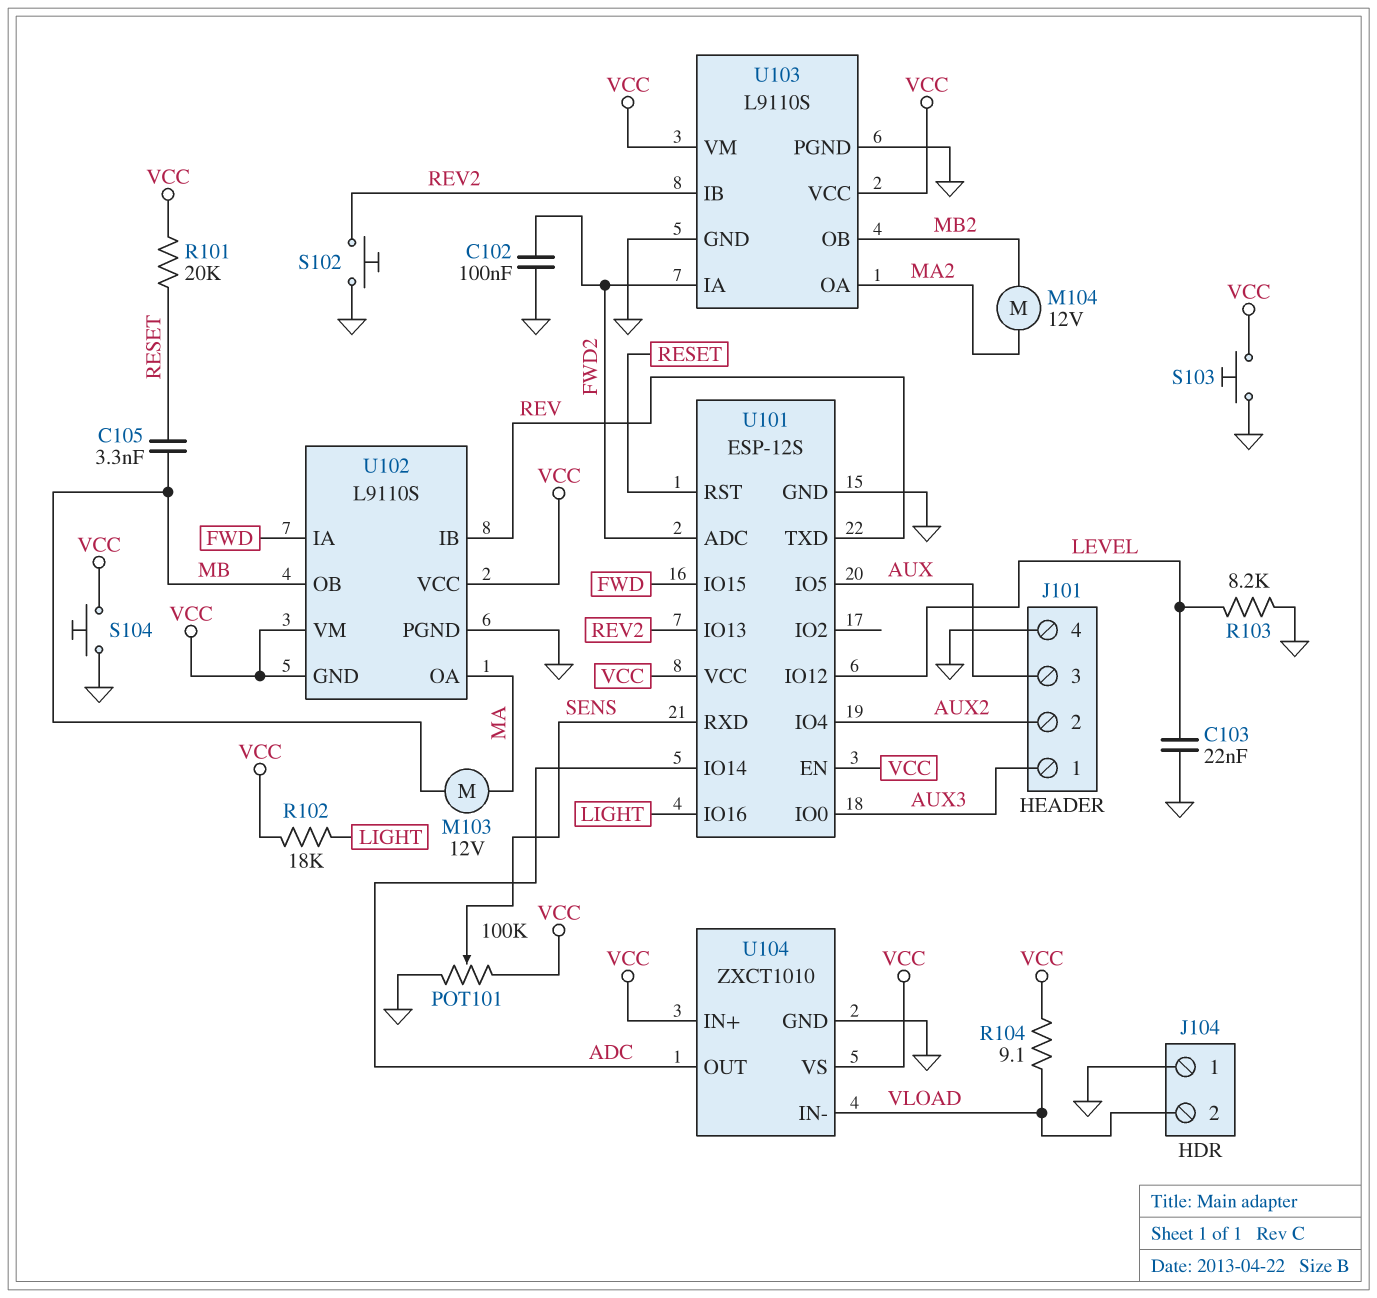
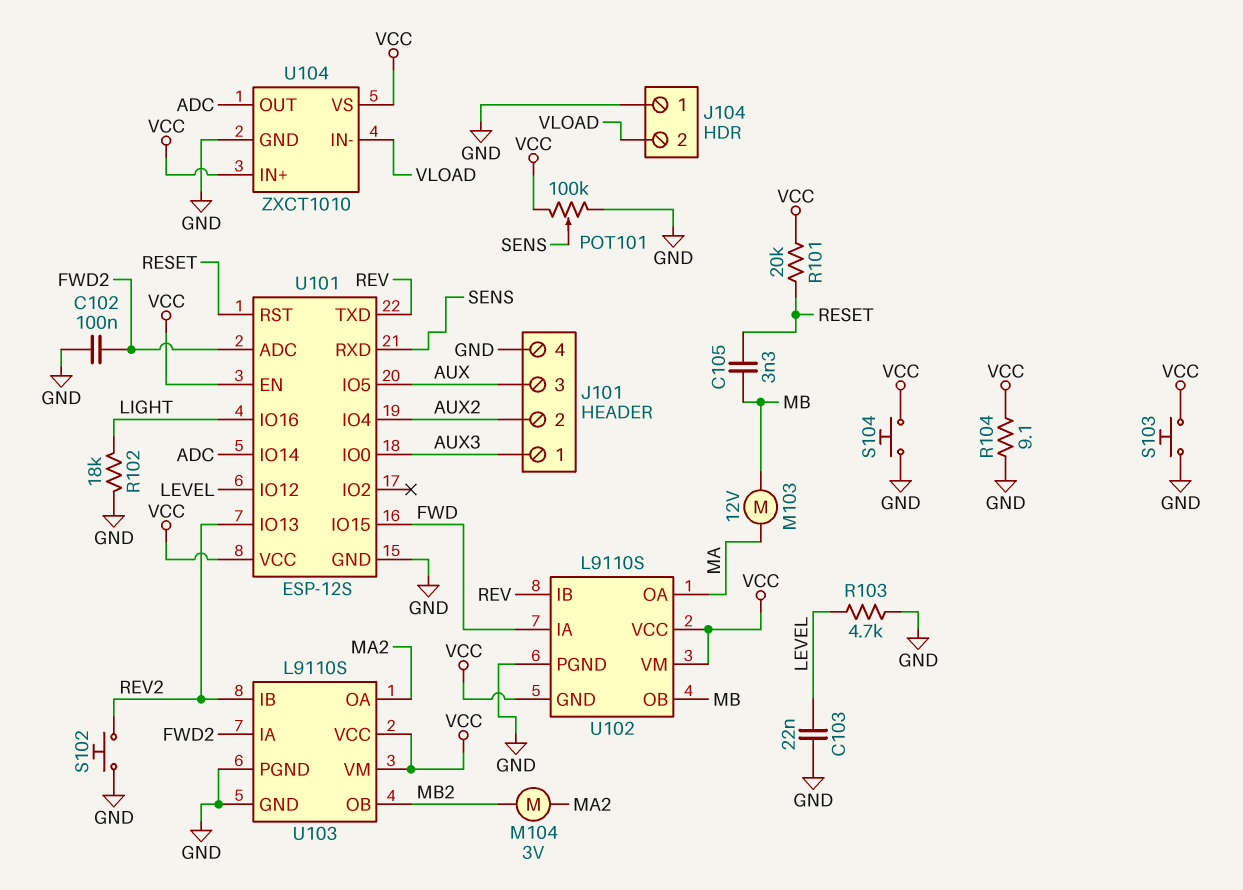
M104: motor 12V (MA2, MB2) -> motor 3V (MA2, MB2)
R102: 18k (LIGHT, VCC) -> 18k (GND, LIGHT)
R103: 8.2k (GND, LEVEL) -> 4.7k (GND, LEVEL)
R104: 9.1 (VCC, VLOAD) -> 9.1 (GND, VCC)

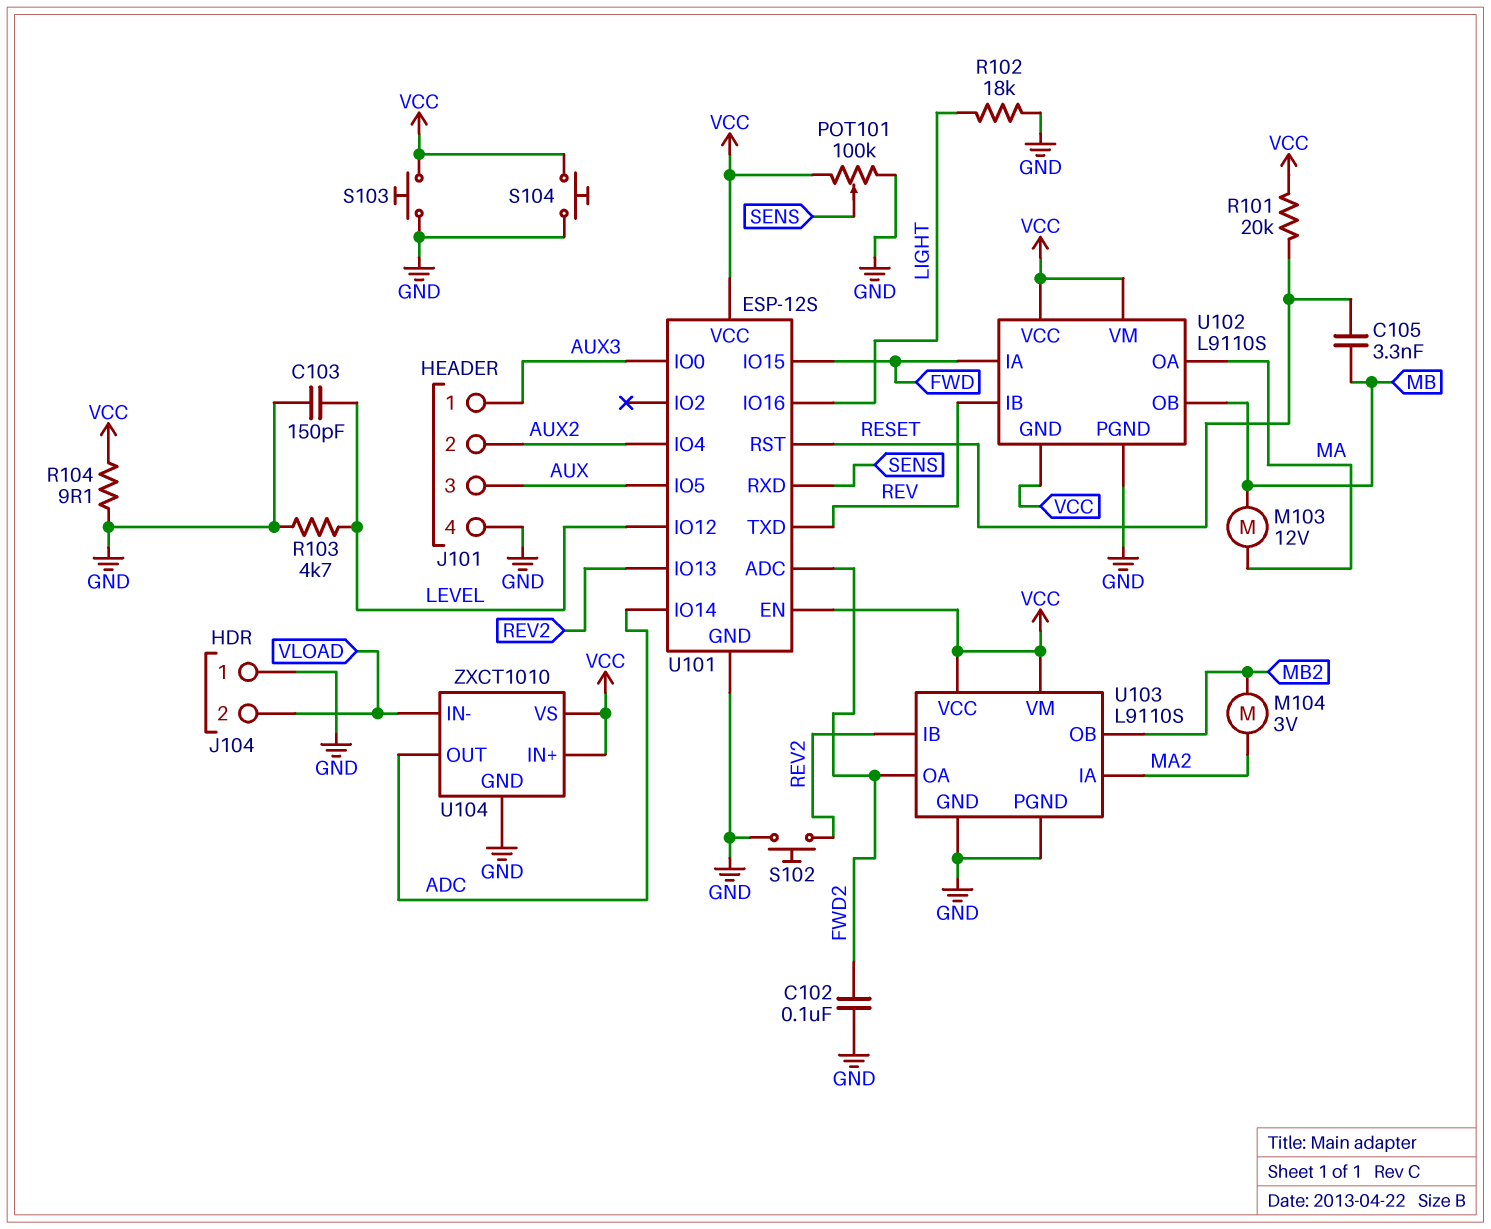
C103: 22nF (GND, LEVEL) -> 150pF (GND, LEVEL)
U103 pin IA: FWD2 -> MA2
U103 pin OA: MA2 -> FWD2

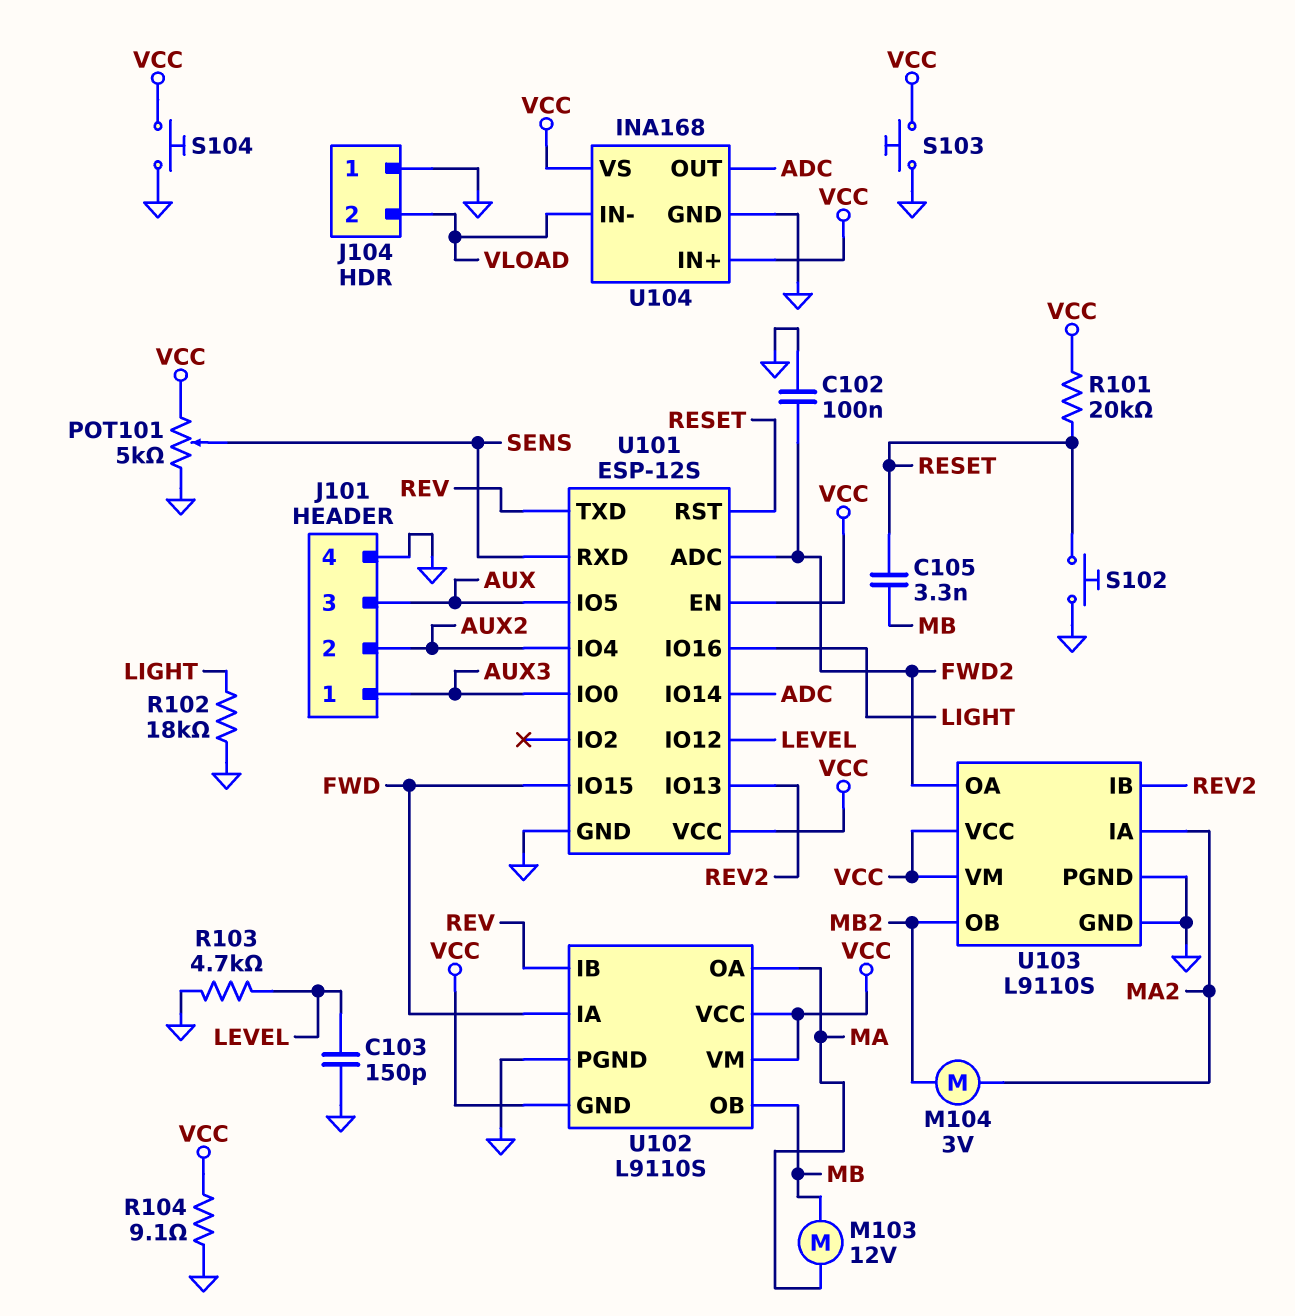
POT101: 100k (GND, VCC, wiper SENS) -> 5k (GND, VCC, wiper SENS)
S102: button (GND, REV2) -> button (GND, RESET)
U104: ZXCT1010 -> INA168

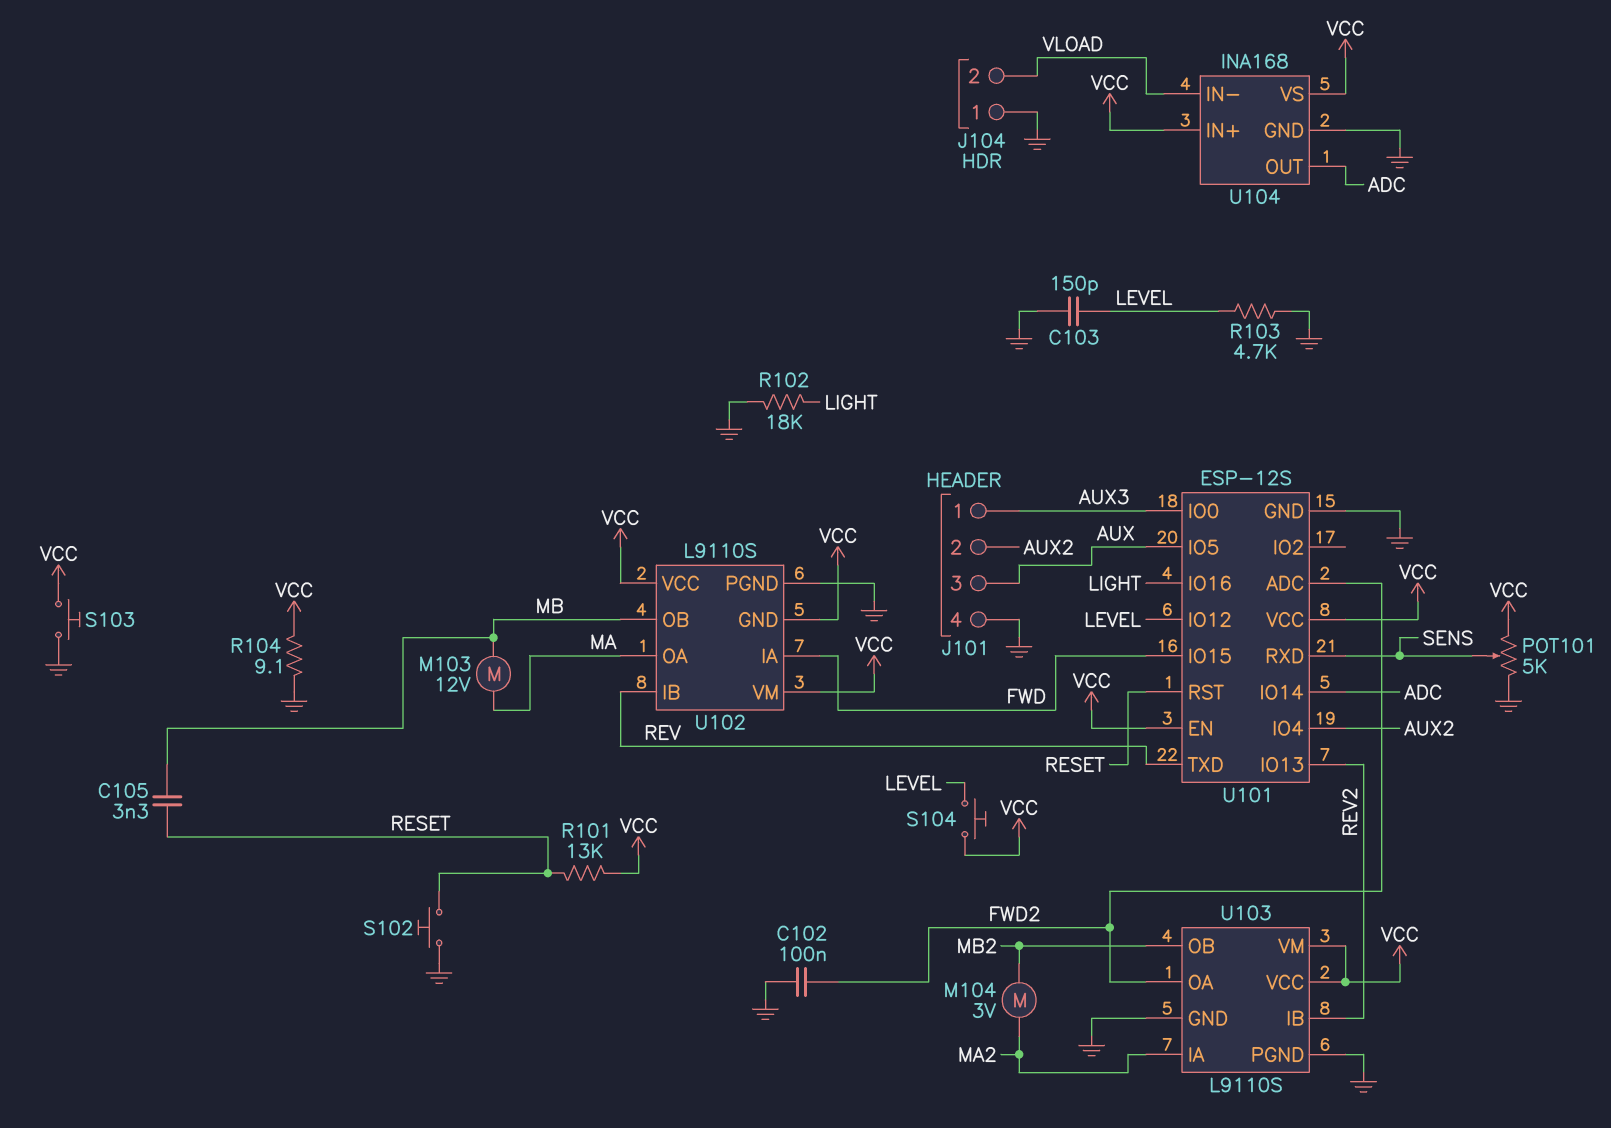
R101: 20k (RESET, VCC) -> 13k (RESET, VCC)
S104: button (GND, VCC) -> button (LEVEL, VCC)

